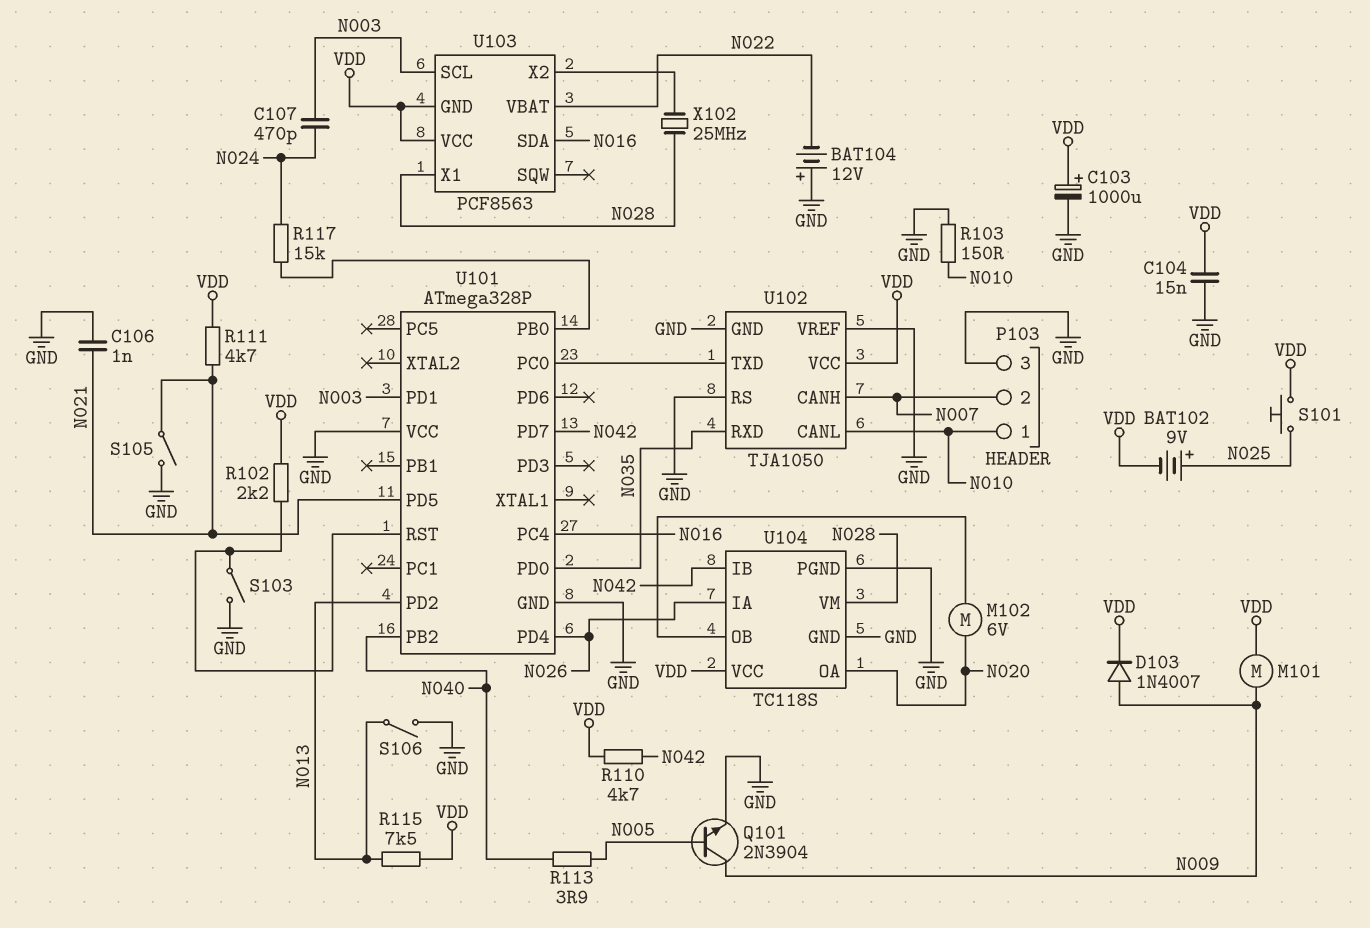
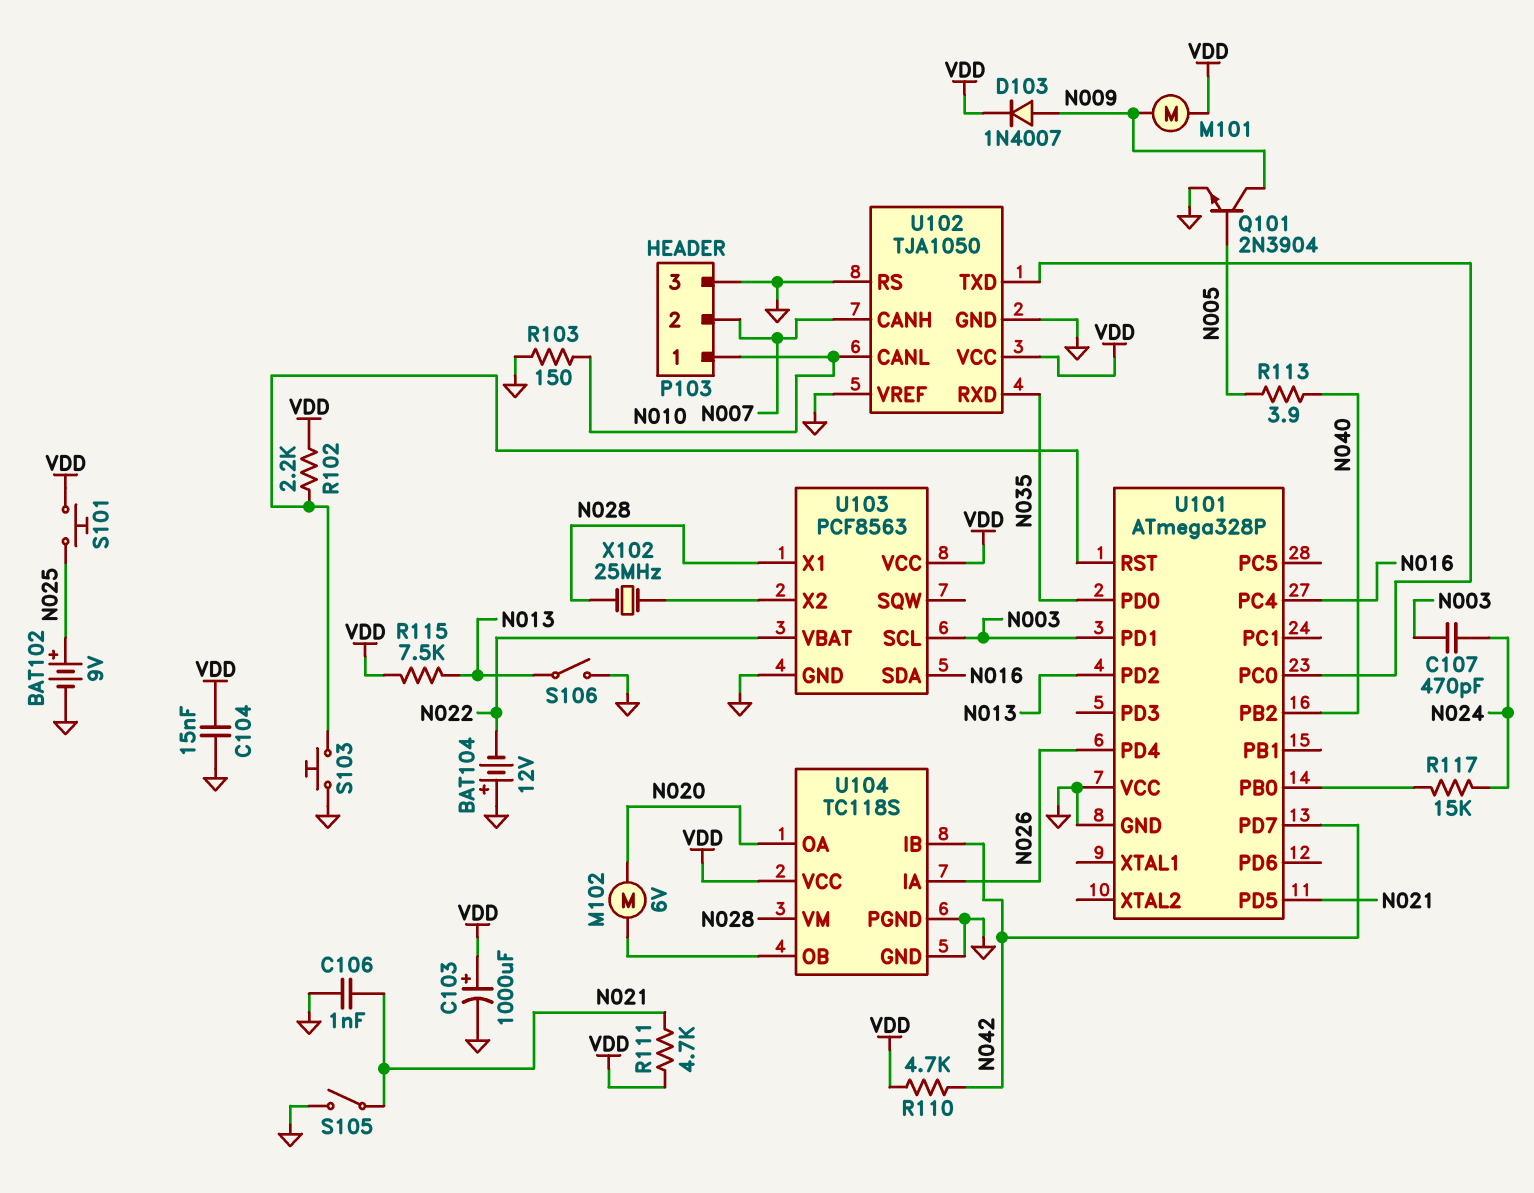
BAT102: 9V (plus N025, minus VDD) -> 9V (plus N025, minus GND)
S103: switch (GND, U101/RST) -> button (GND, U101/RST)
U103 pin GND: VDD -> GND

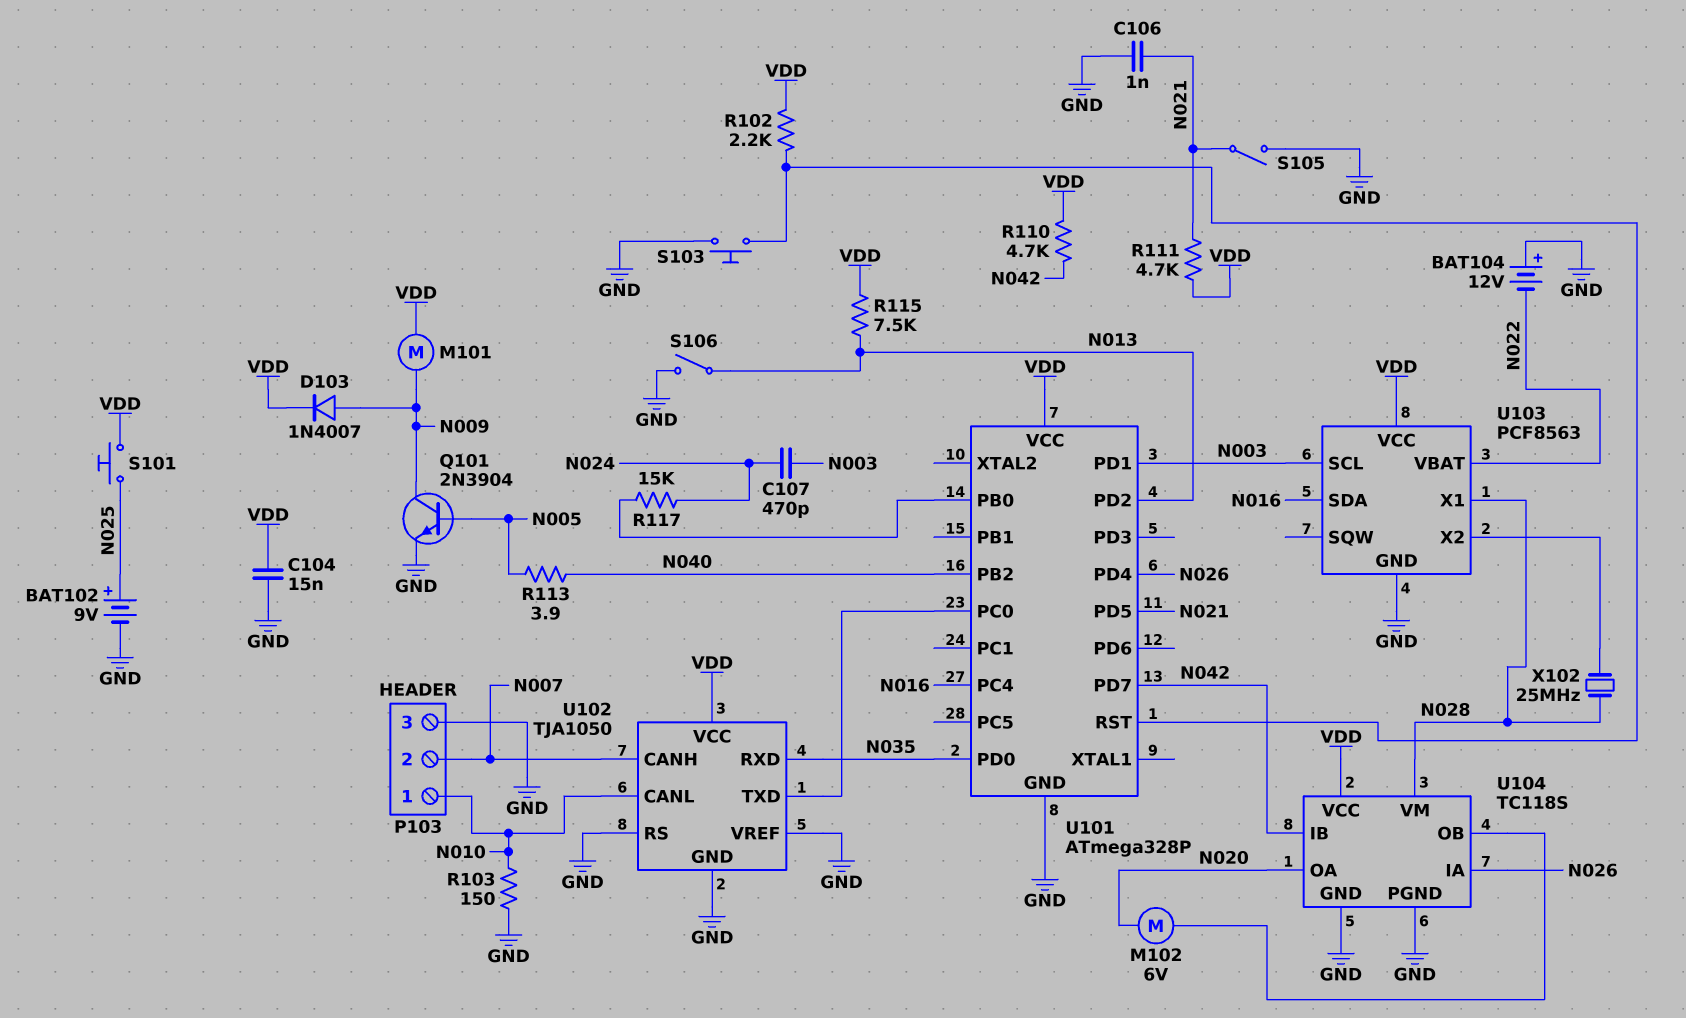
C103: 1000uF (plus VDD, minus GND) -> none
U101 pin VCC: GND -> VDD

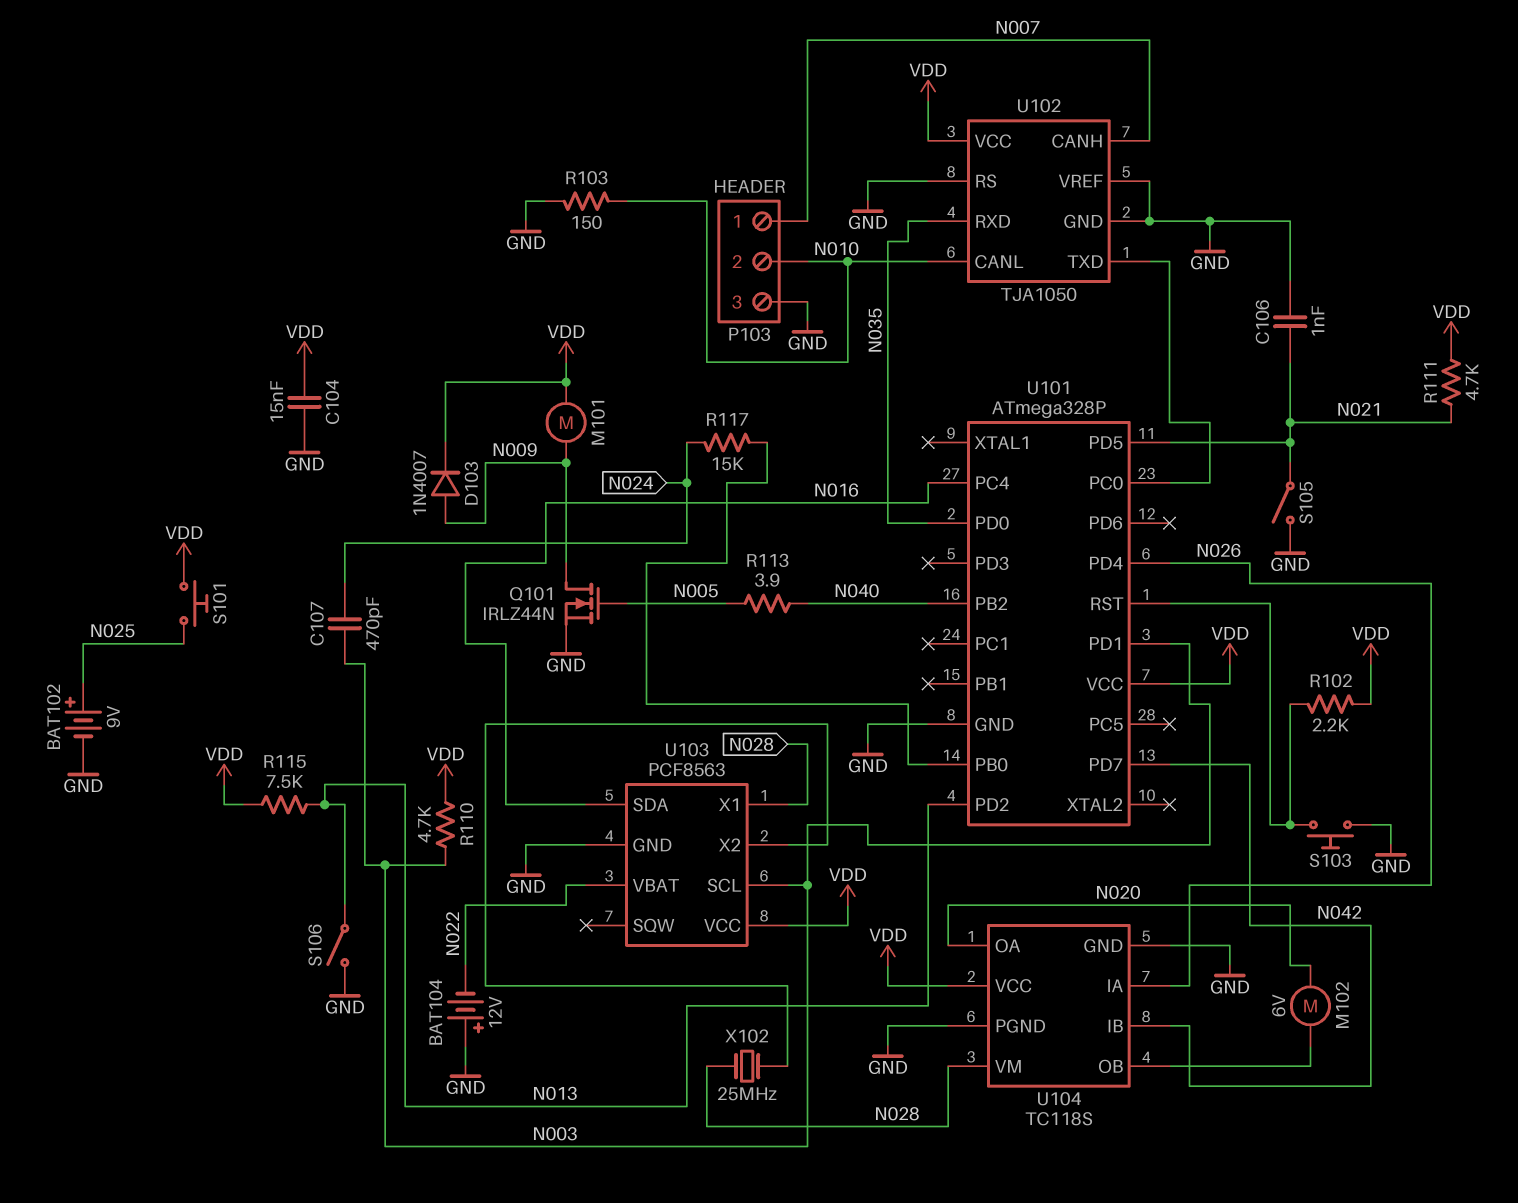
P103 pin 1: N010 -> N007
P103 pin 2: N007 -> N010
Q101: NPN 2N3904 (B N005, C N009, E GND) -> NMOS IRLZ44N (G N005, D N009, S GND)
R110: 4.7k (N042, VDD) -> 4.7k (N003, VDD)

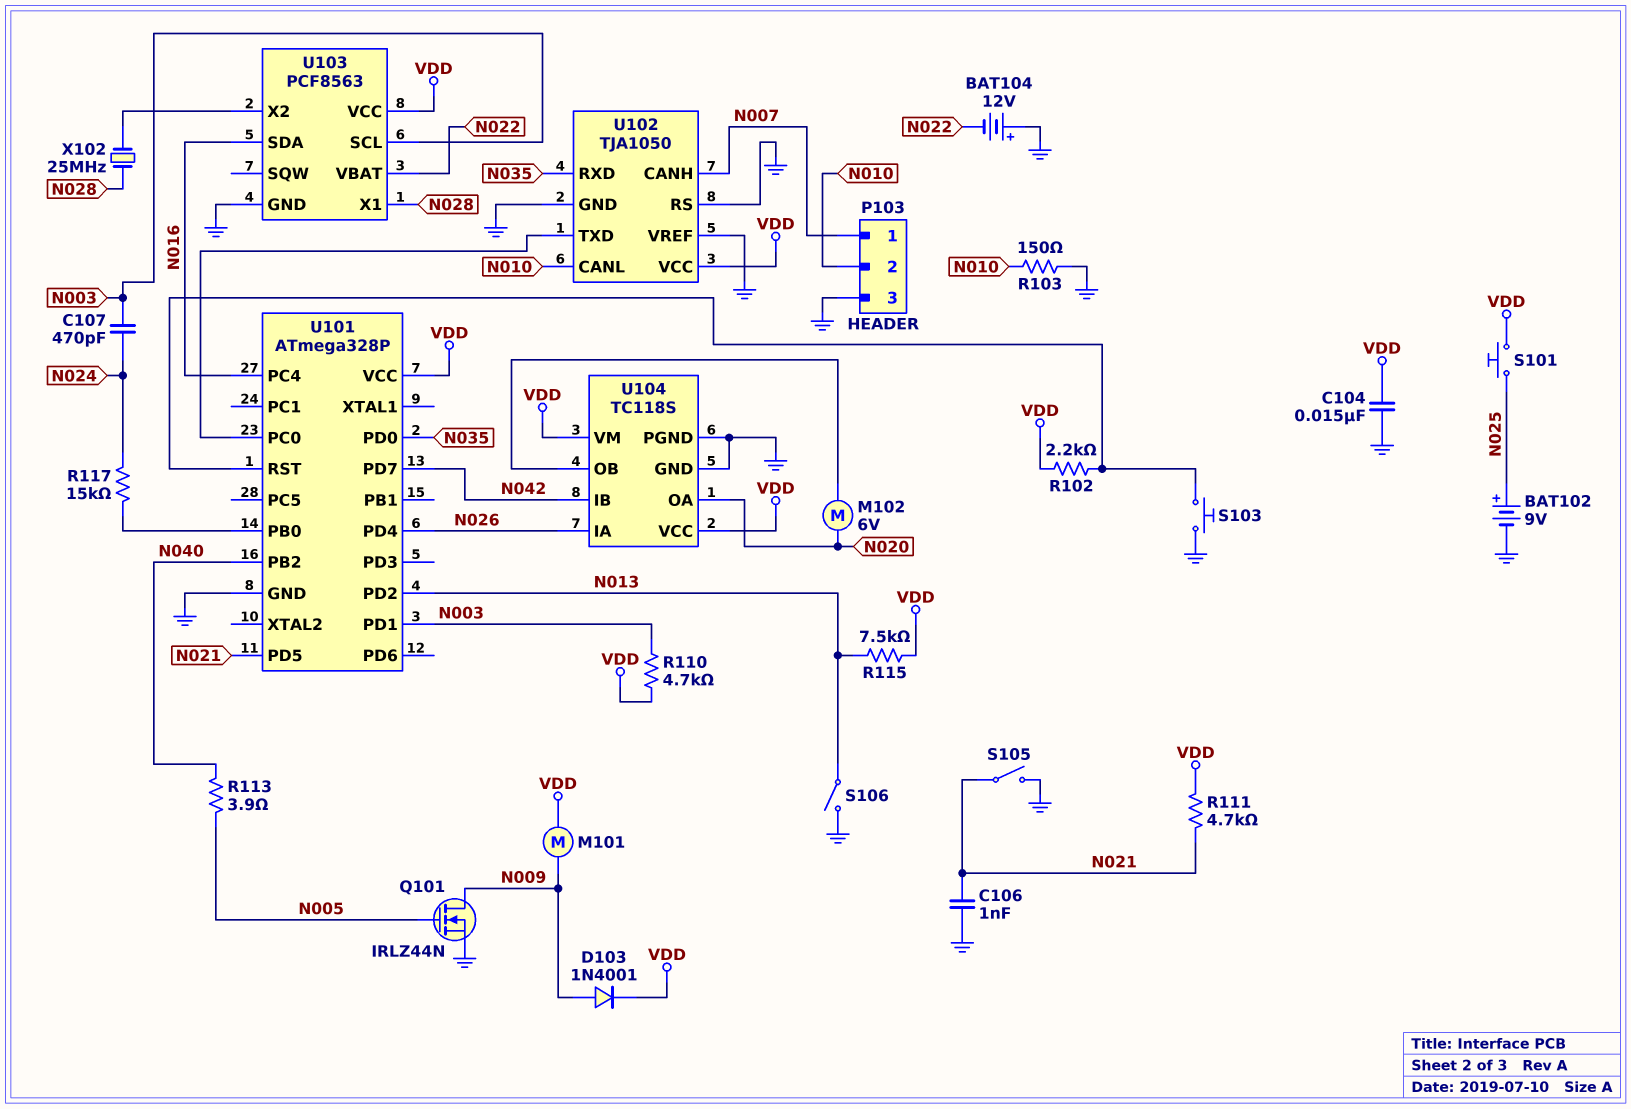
D103: diode 1N4007 (A N009, K VDD) -> diode 1N4001 (A N009, K VDD)
U104 pin VM: N028 -> VDD

